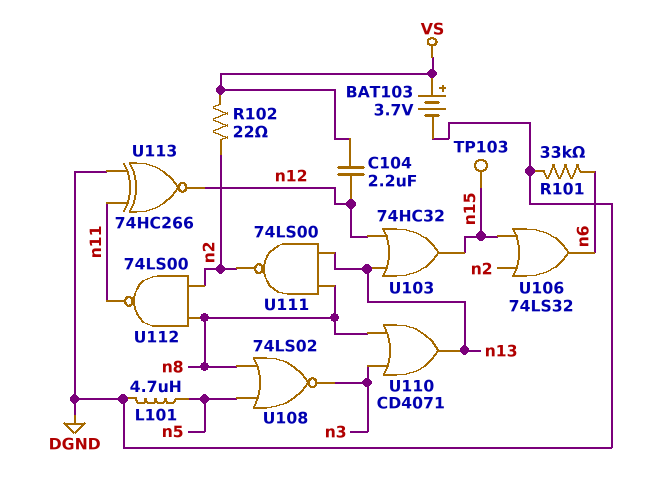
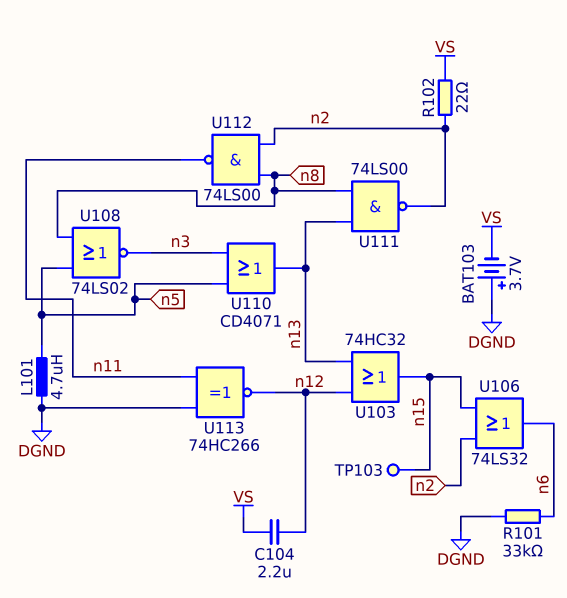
BAT103: 3.7V (plus VS, minus DGND) -> 3.7V (plus DGND, minus VS)
U110: OR CD4071 (in n3, in n8, out n13) -> OR CD4071 (in n3, in n5, out n13)

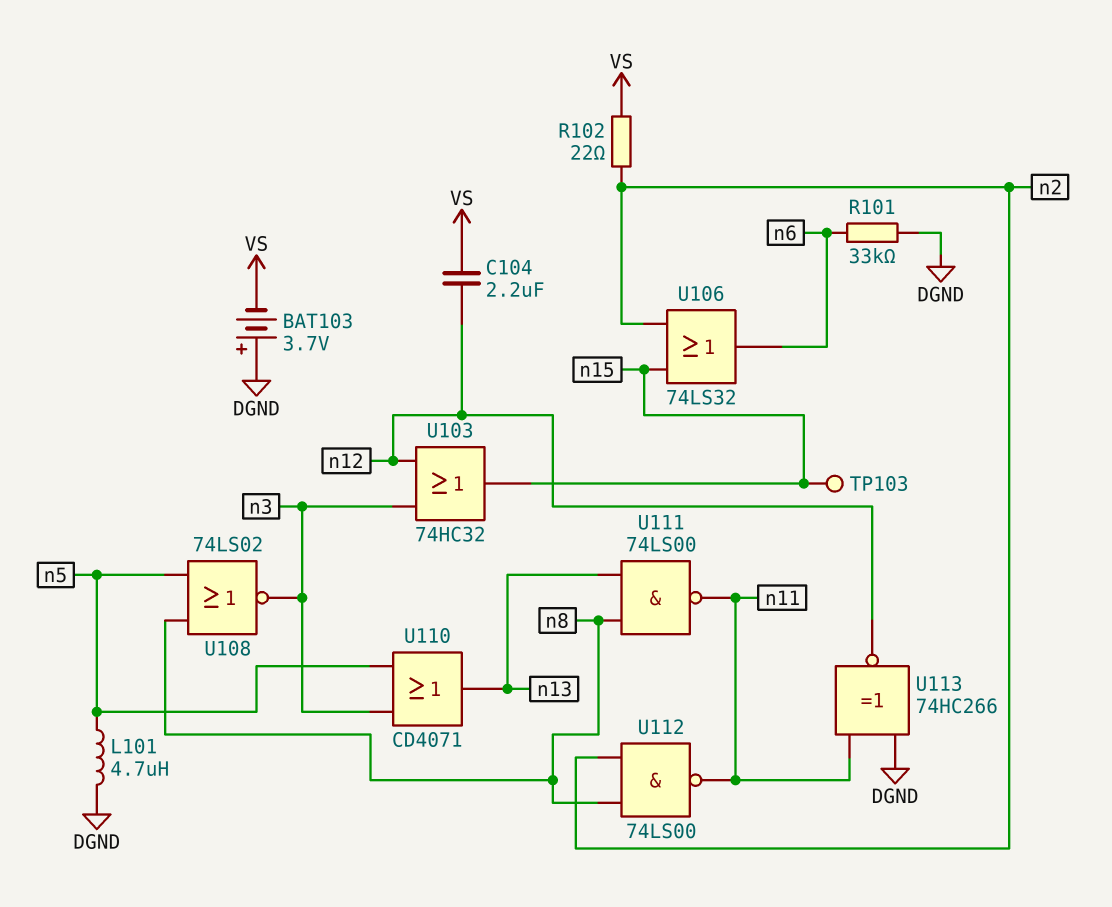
U103: OR 74HC32 (in n12, in n13, out n15) -> OR 74HC32 (in n3, in n12, out n15)
U111: NAND 74LS00 (in n8, in n13, out n2) -> NAND 74LS00 (in n8, in n13, out n11)

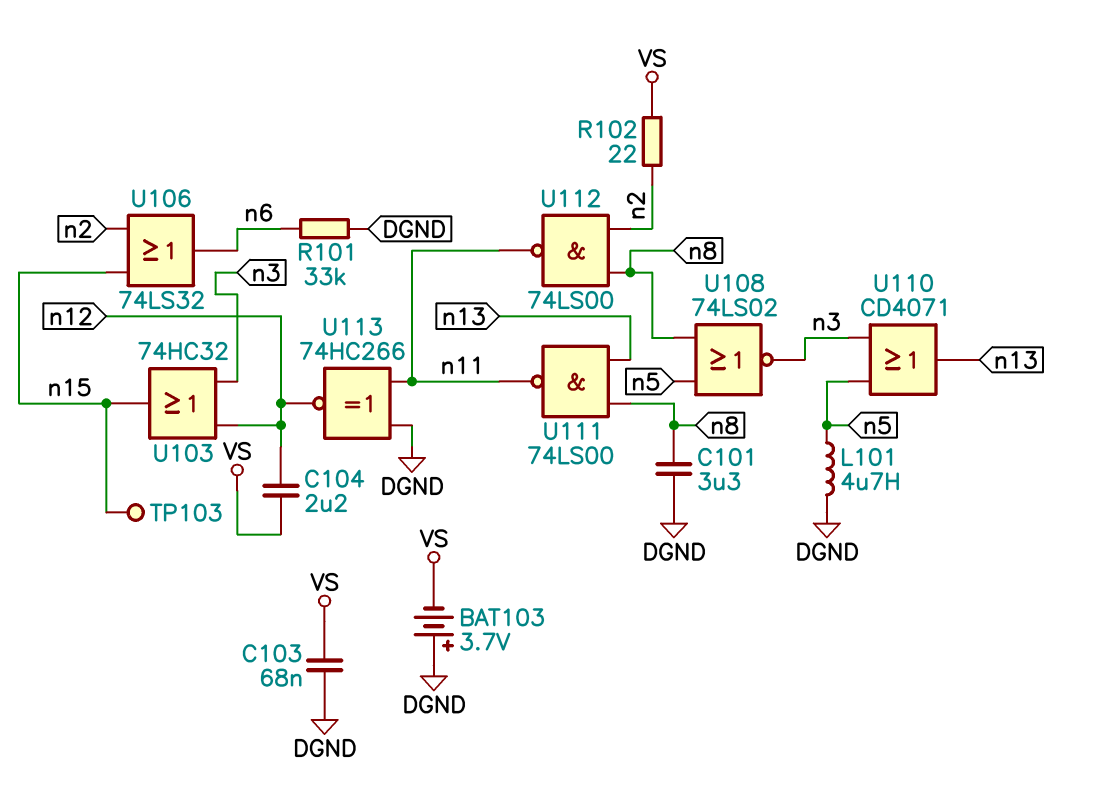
C101: none -> 3.3uF (DGND, n8)
C103: none -> 68nF (DGND, VS)

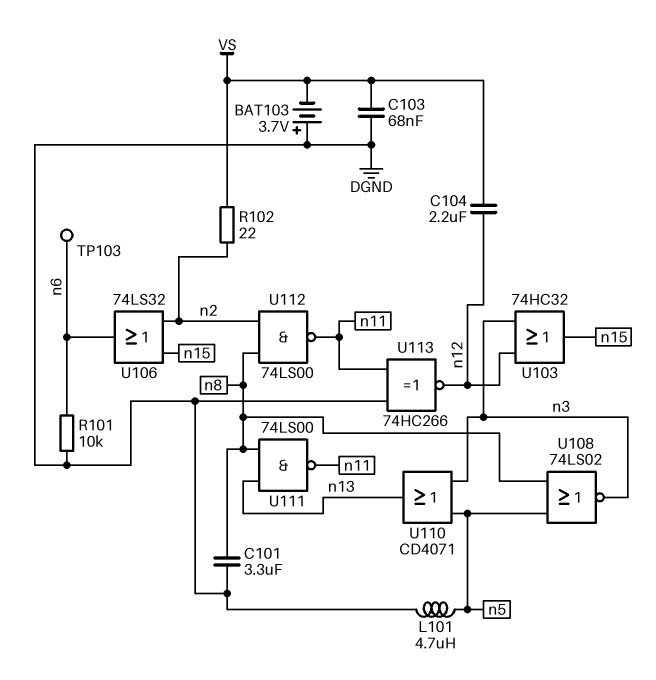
R101: 33k (DGND, n6) -> 10k (DGND, n6)
TP103: test point (n15) -> test point (n6)

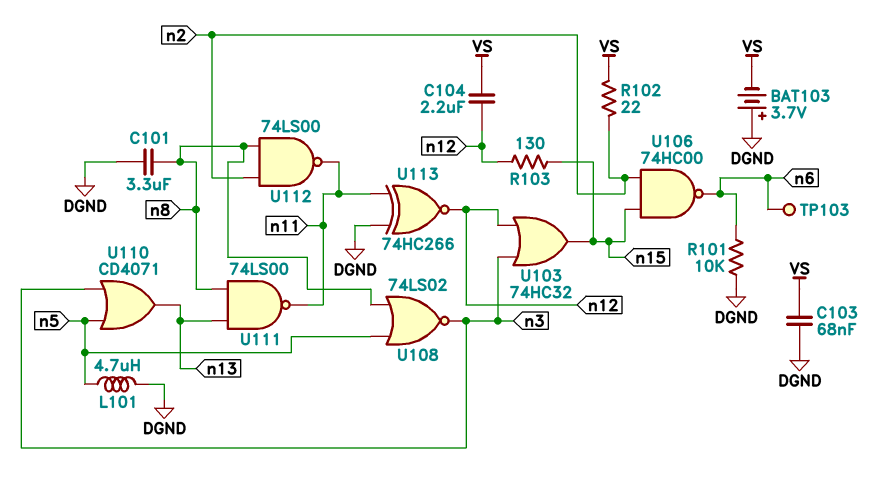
R103: none -> 130 (n12, n15)
U106: OR 74LS32 (in n2, in n15, out n6) -> NAND 74HC00 (in n2, in n15, out n6)

